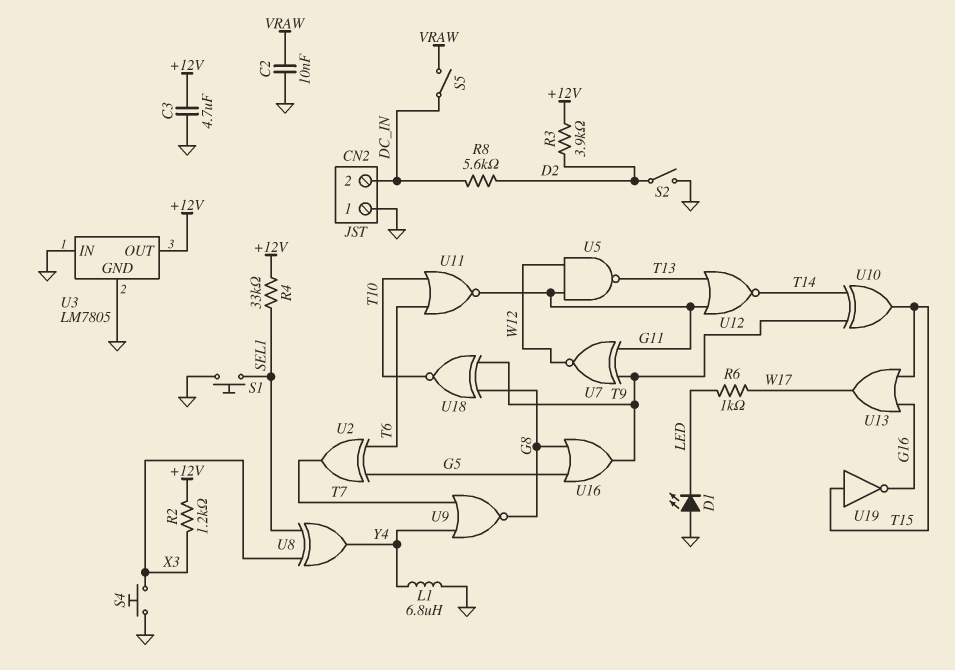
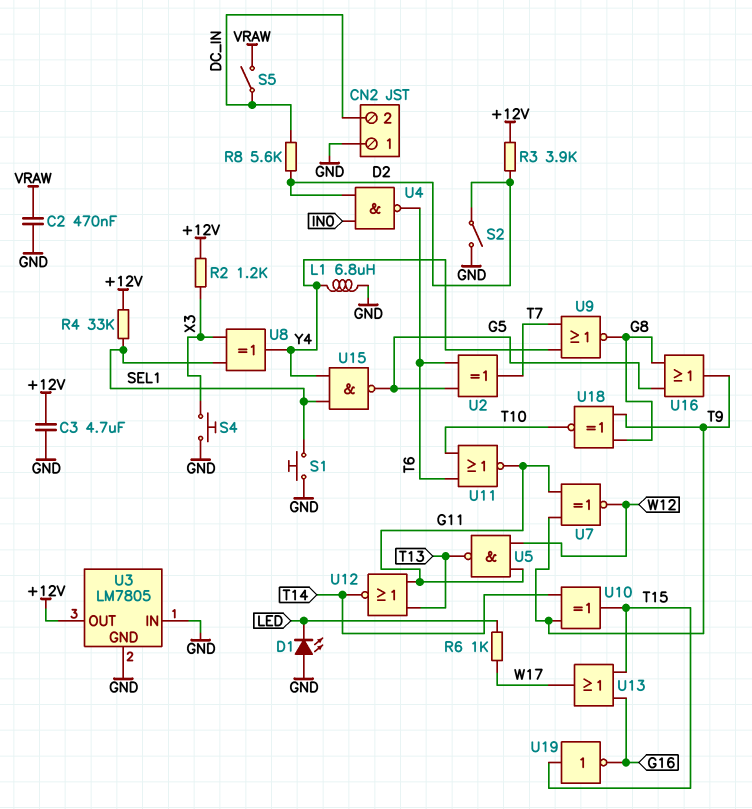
C2: 10nF (GND, VRAW) -> 470nF (GND, VRAW)
U4: none -> NAND (in D2, in IN0, out T6)
U15: none -> NAND (in SEL1, in Y4, out G5)

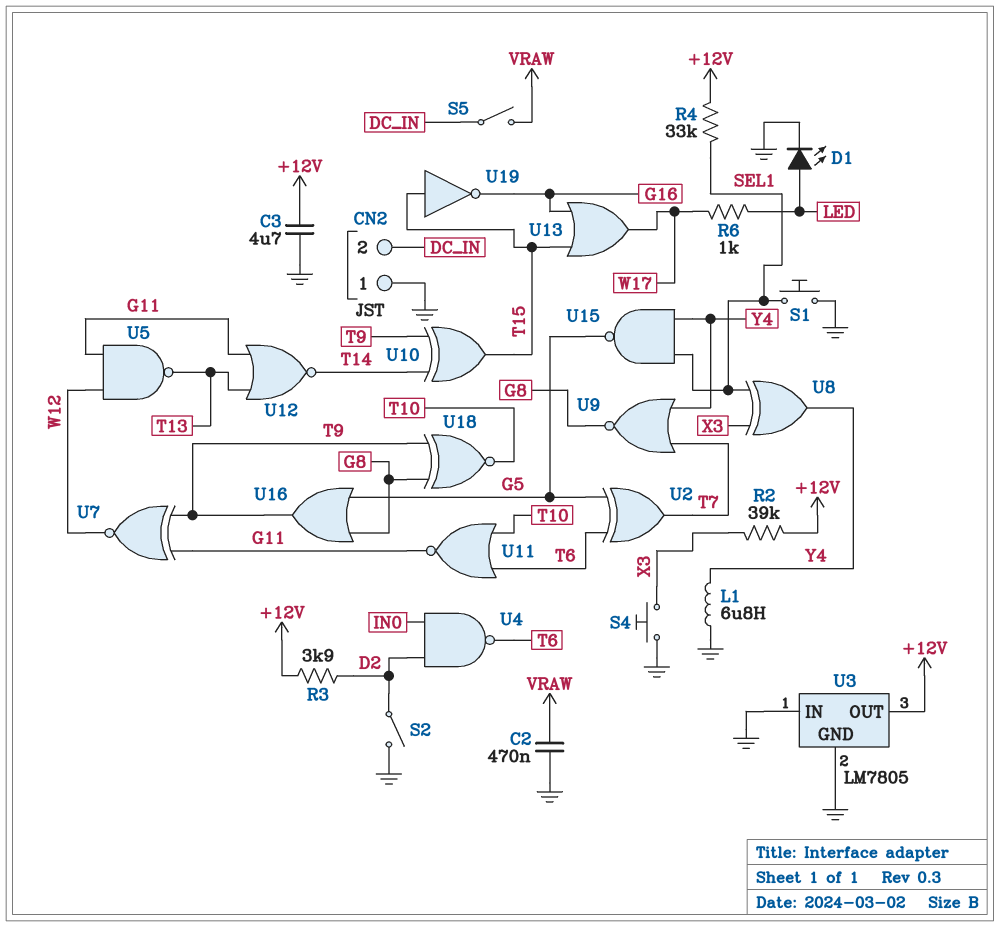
D1: LED (A GND, K LED) -> LED (A LED, K GND)
R2: 1.2k (+12V, X3) -> 39k (+12V, X3)
R8: 5.6k (D2, DC_IN) -> none

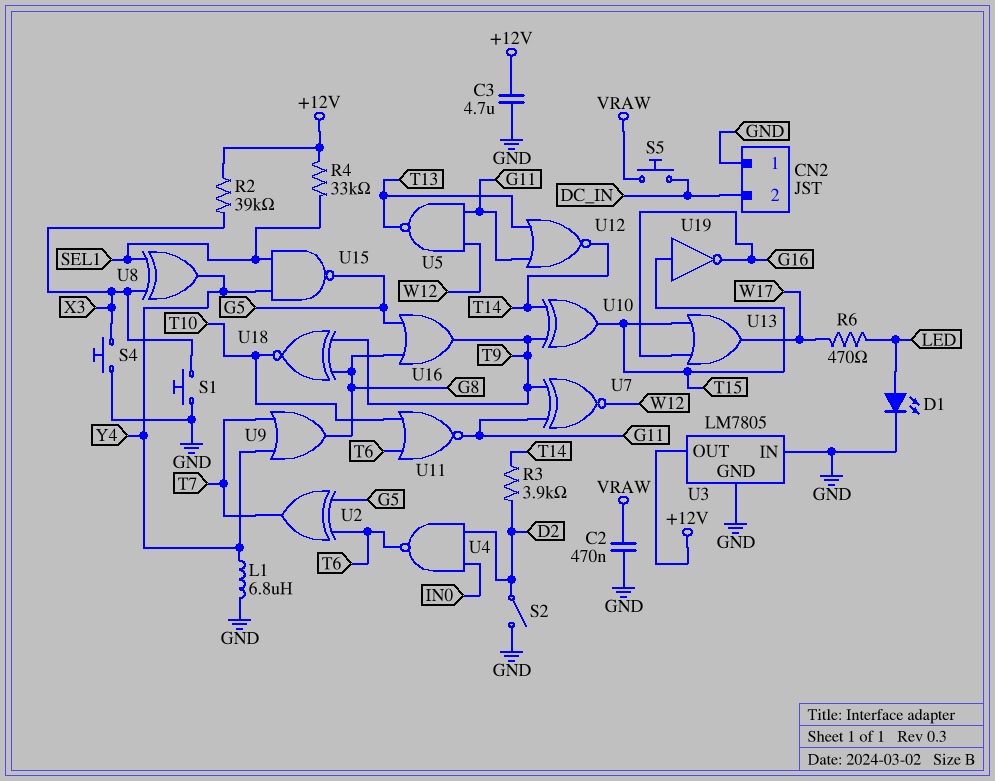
R3: 3.9k (+12V, D2) -> 3.9k (D2, T14)
R6: 1k (LED, W17) -> 470 (LED, W17)
S1: button (GND, SEL1) -> button (GND, X3)
S5: switch (DC_IN, VRAW) -> button (DC_IN, VRAW)
U9: NOR (in T7, in Y4, out G8) -> OR (in T7, in Y4, out G8)

